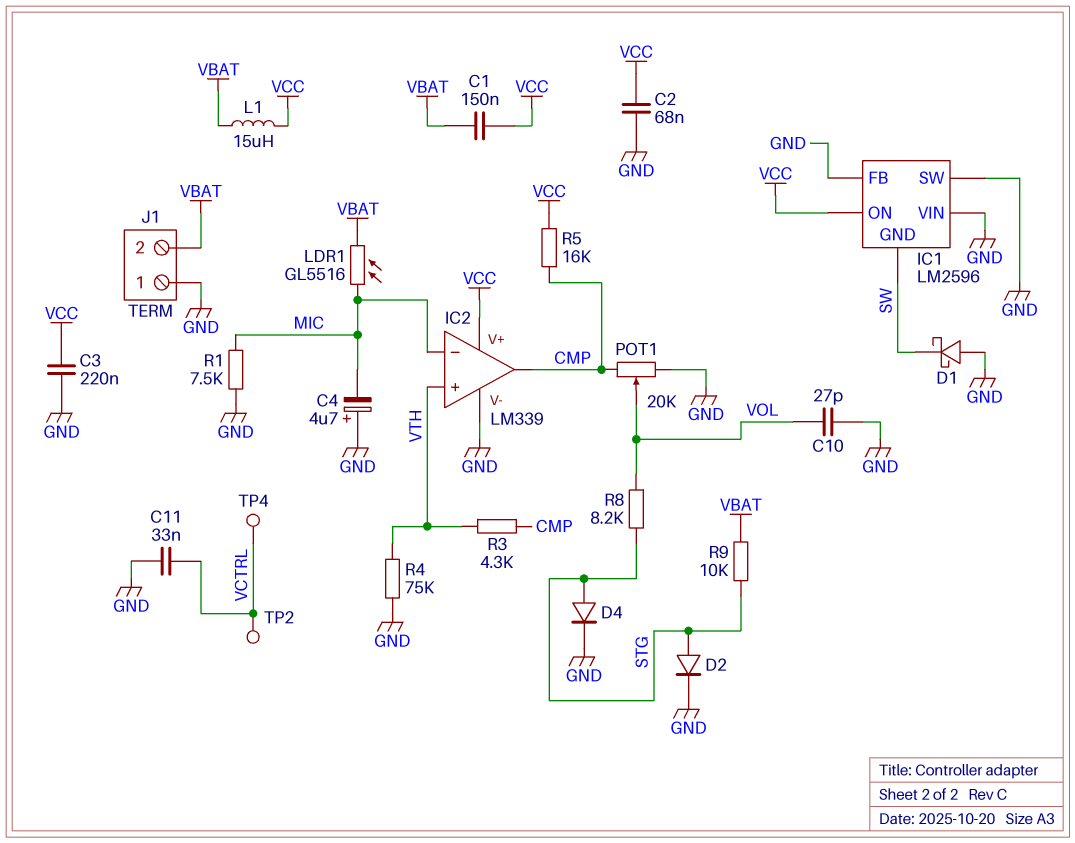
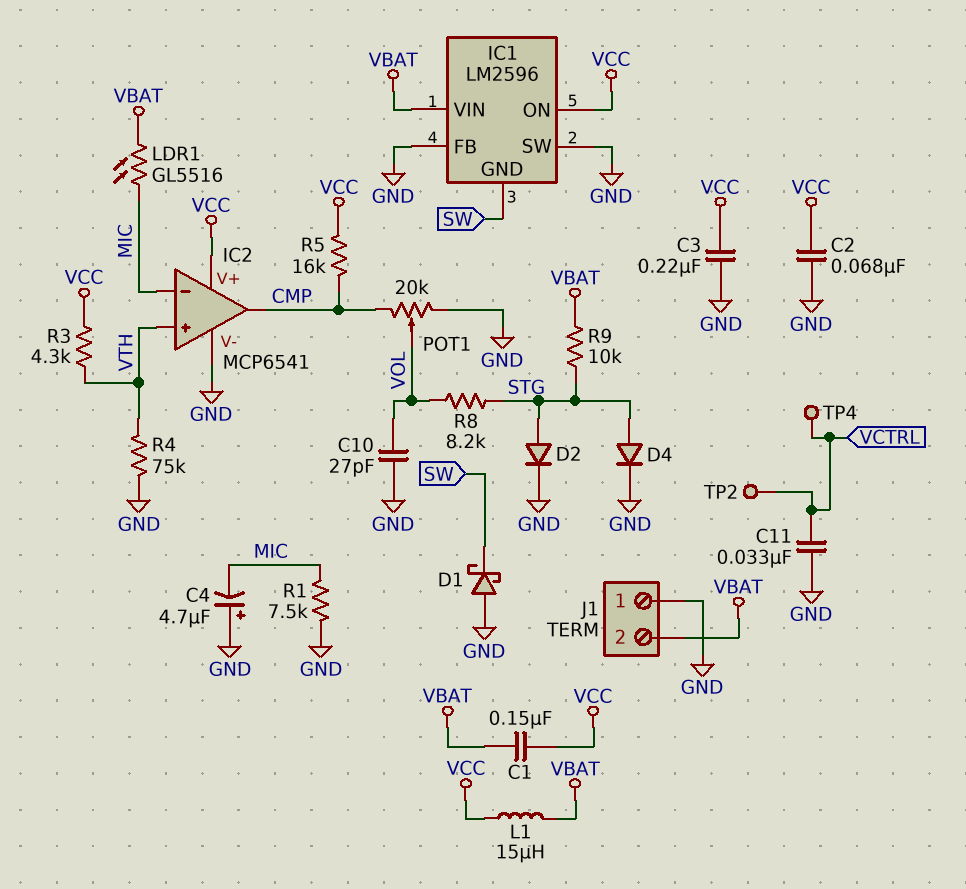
IC1 pin VIN: GND -> VBAT
IC2: LM339 -> MCP6541
R3: 4.3k (CMP, VTH) -> 4.3k (VCC, VTH)

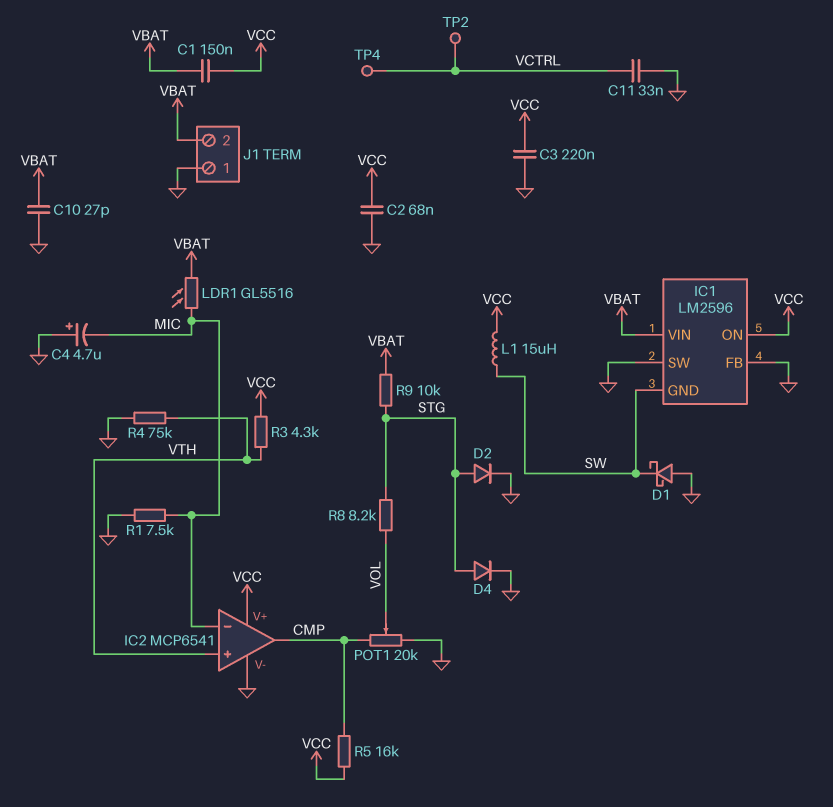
C10: 27pF (GND, VOL) -> 27pF (GND, VBAT)
L1: 15uH (VBAT, VCC) -> 15uH (SW, VCC)

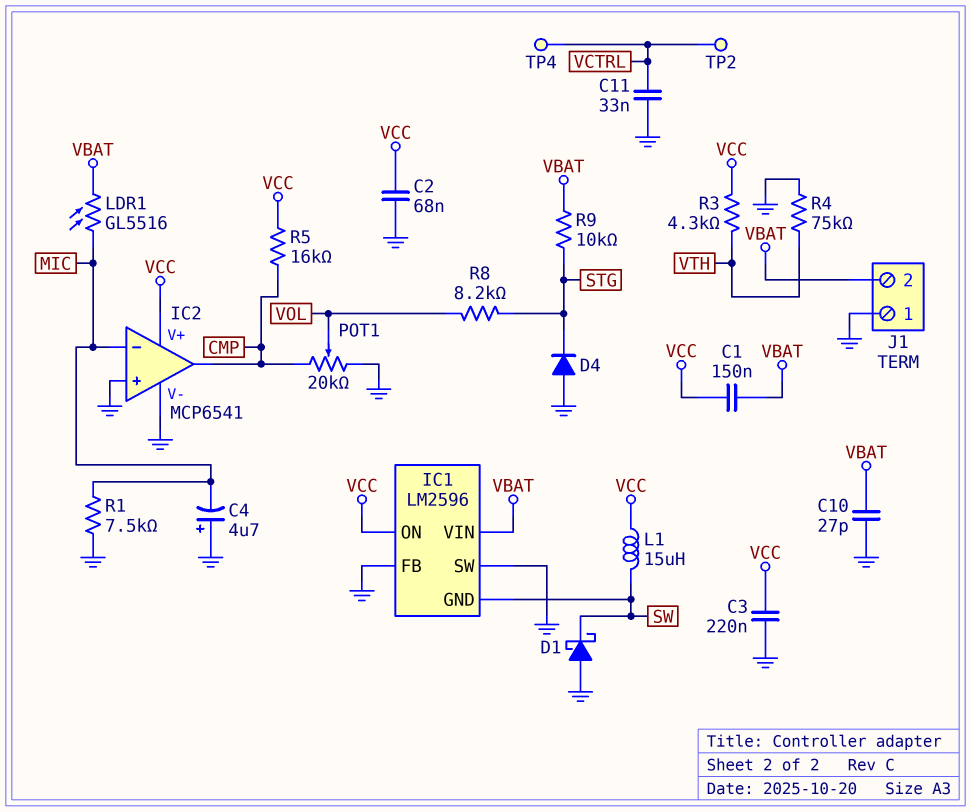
D2: diode (A STG, K GND) -> none
D4: diode (A STG, K GND) -> diode (A GND, K STG)
IC2 pin in+: VTH -> GND

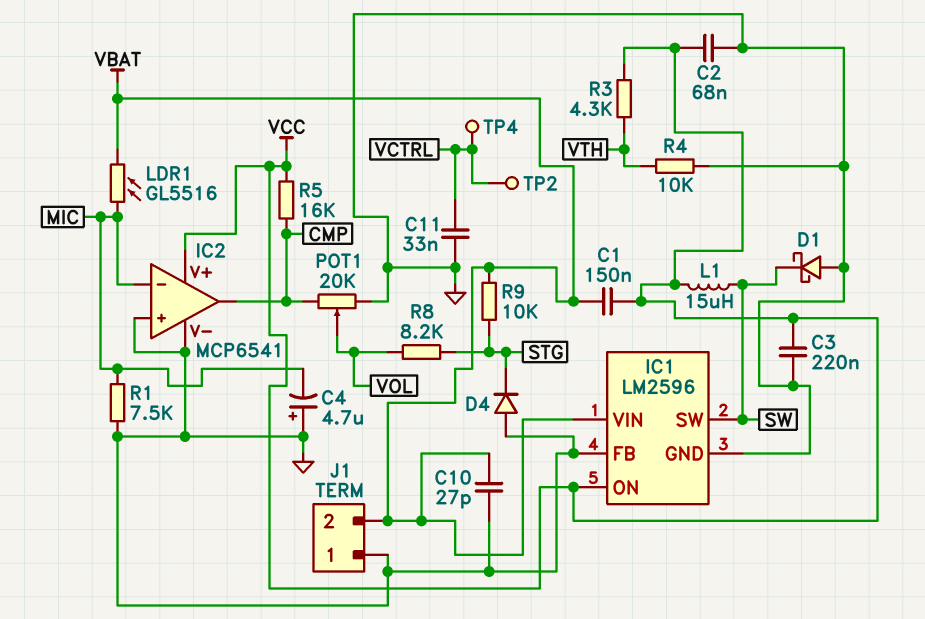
IC1 pin GND: SW -> GND
IC1 pin SW: GND -> SW
R4: 75k (GND, VTH) -> 10k (GND, VTH)

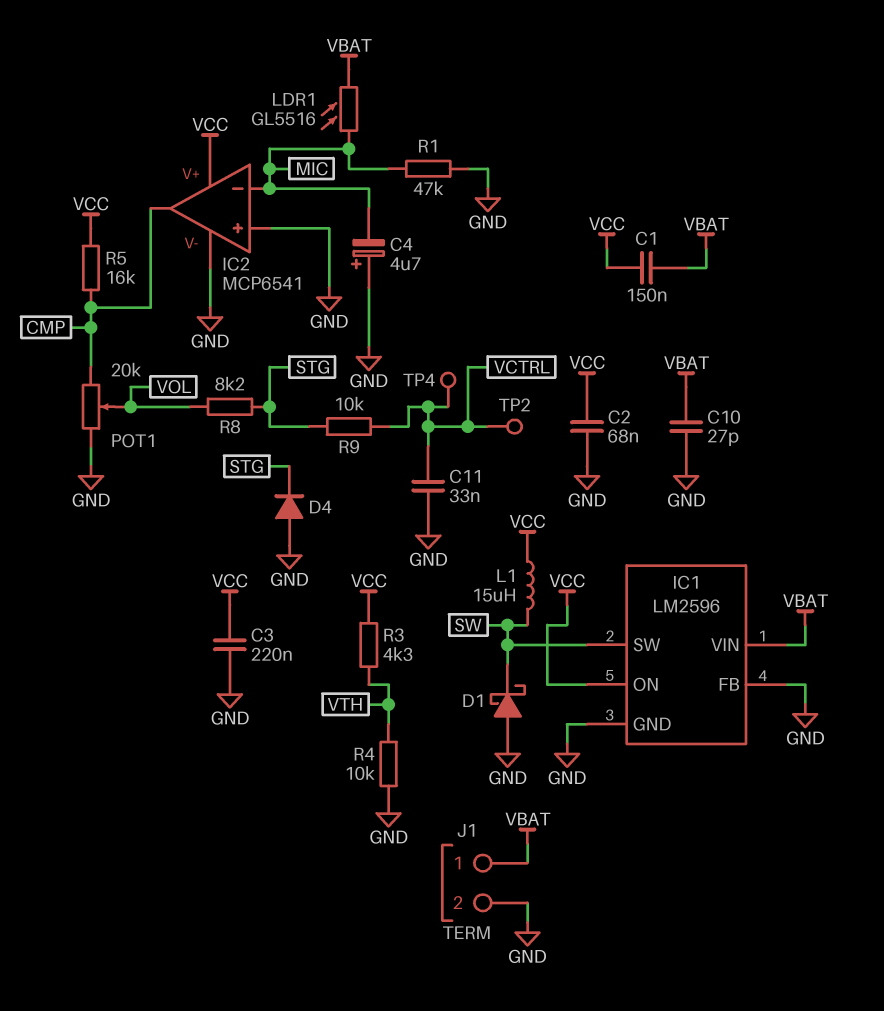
J1 pin 1: GND -> VBAT
J1 pin 2: VBAT -> GND
R1: 7.5k (GND, MIC) -> 47k (GND, MIC)
R9: 10k (STG, VBAT) -> 10k (STG, VCTRL)

